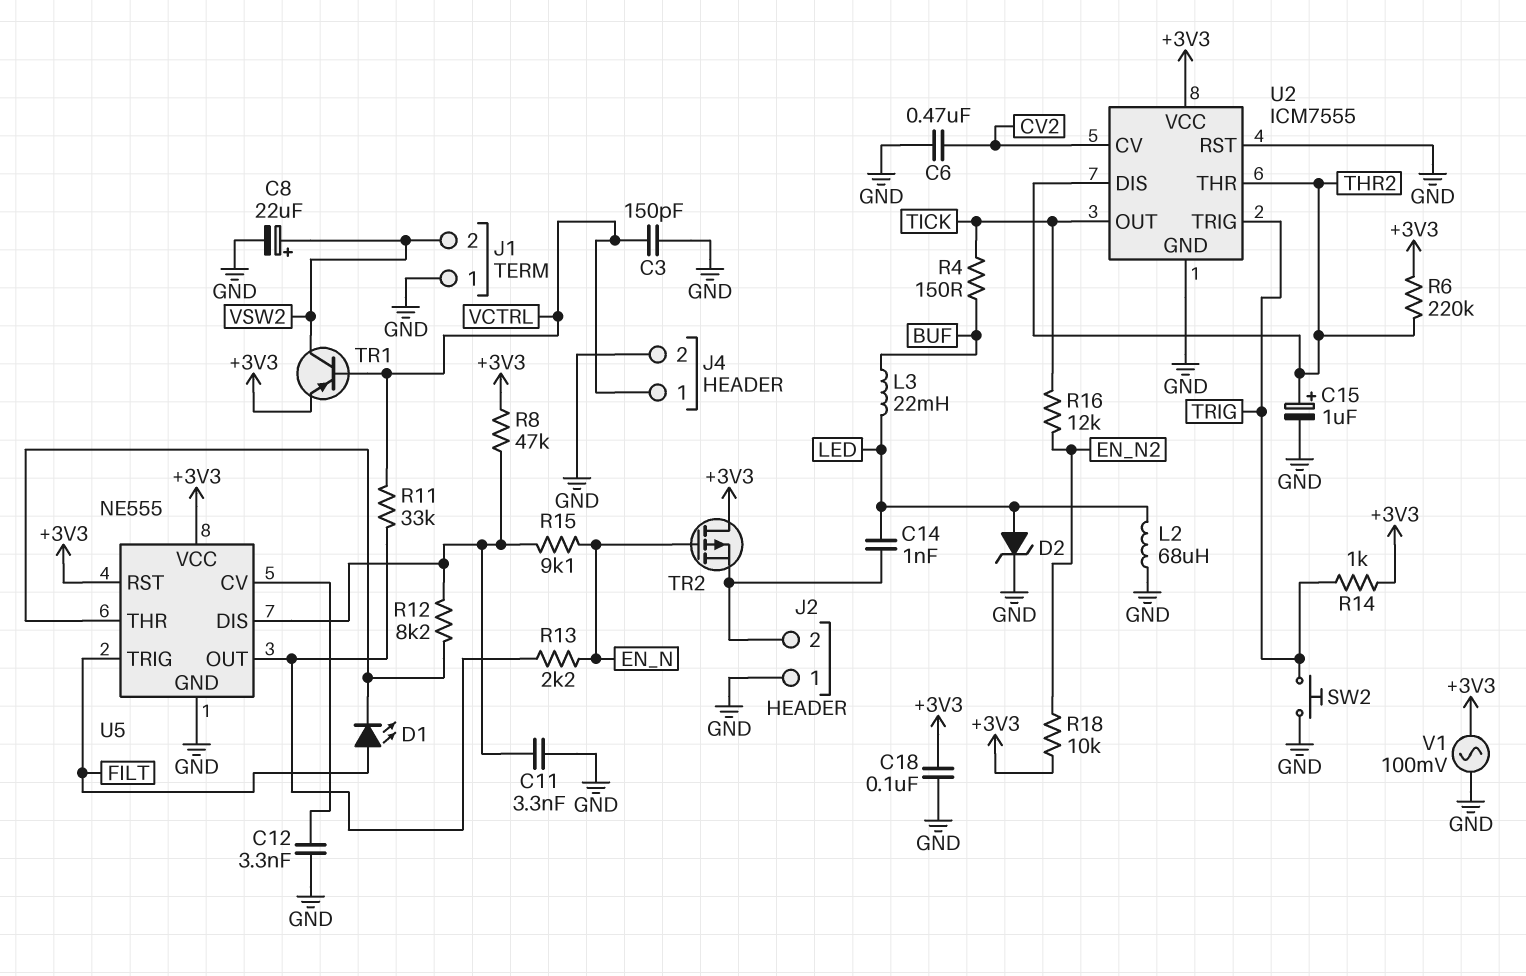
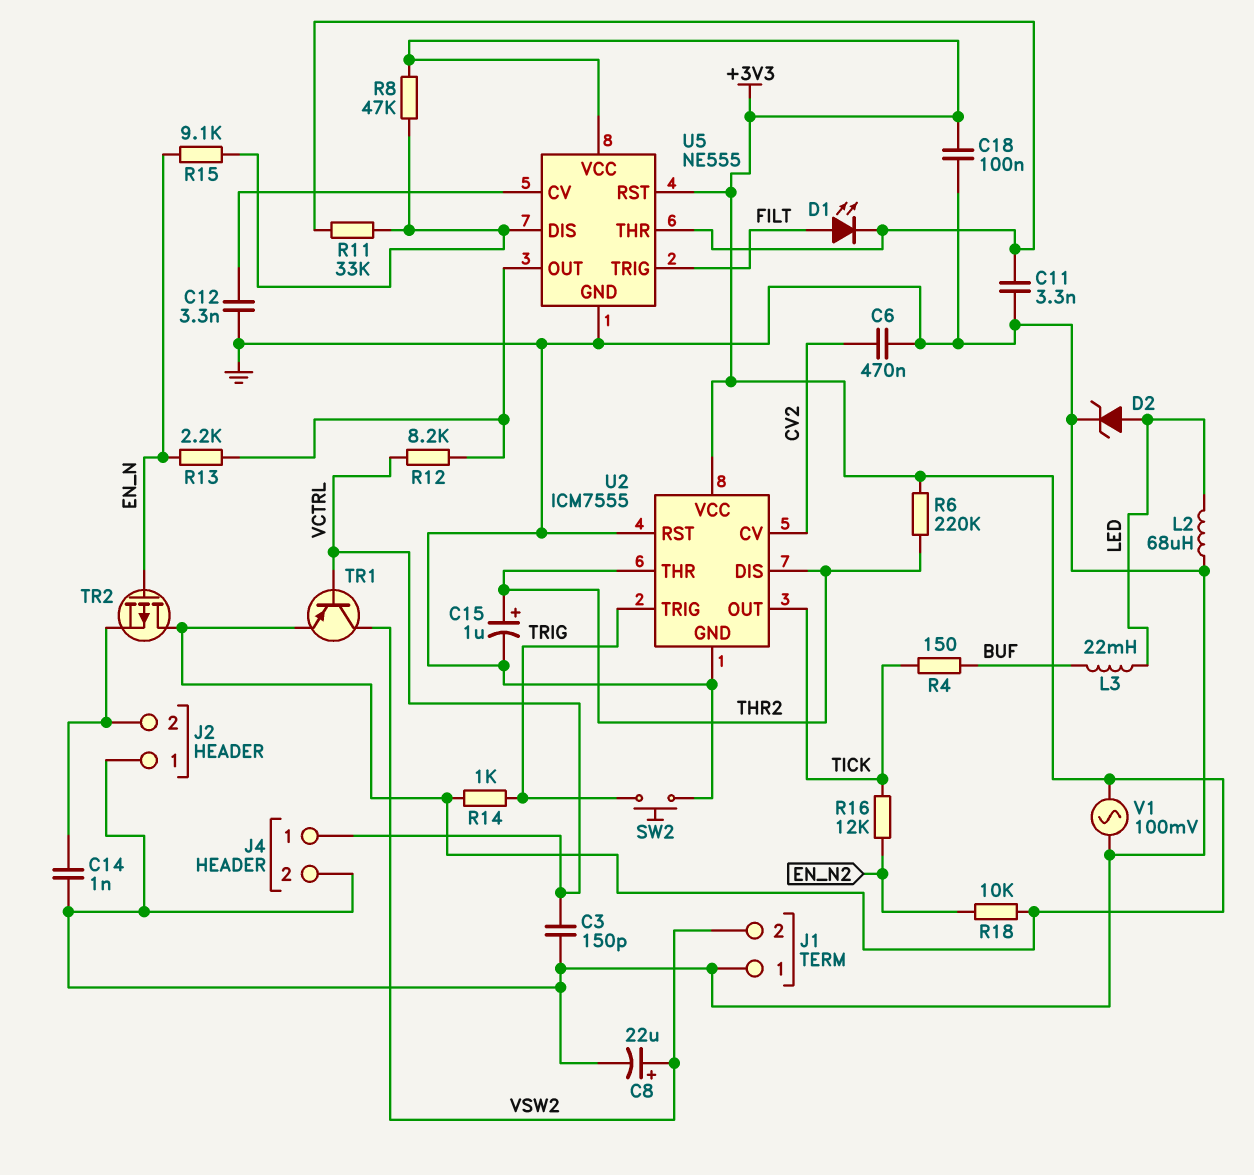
C11: 3.3nF (GND, U5/DIS) -> 3.3nF (GND, U5/THR)
C14: 1nF (J2/2, LED) -> 1nF (GND, J2/2)
R11: 33k (U5/OUT, VCTRL) -> 33k (U5/DIS, U5/THR)
R12: 8.2k (U5/DIS, U5/THR) -> 8.2k (U5/OUT, VCTRL)

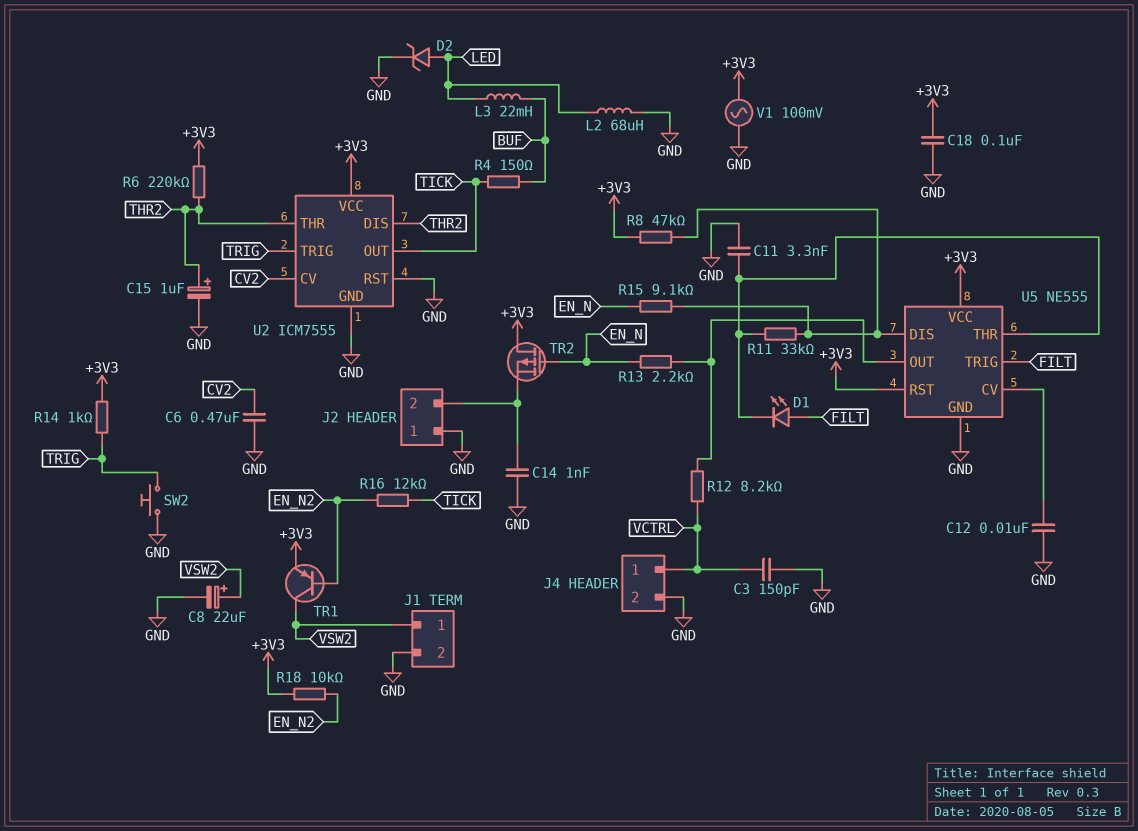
C12: 3.3nF (GND, U5/CV) -> 10nF (GND, U5/CV)
J1 pin 1: GND -> VSW2
J1 pin 2: VSW2 -> GND
TR1: PNP (B VCTRL, C VSW2, E +3V3) -> PNP (B EN_N2, C VSW2, E +3V3)

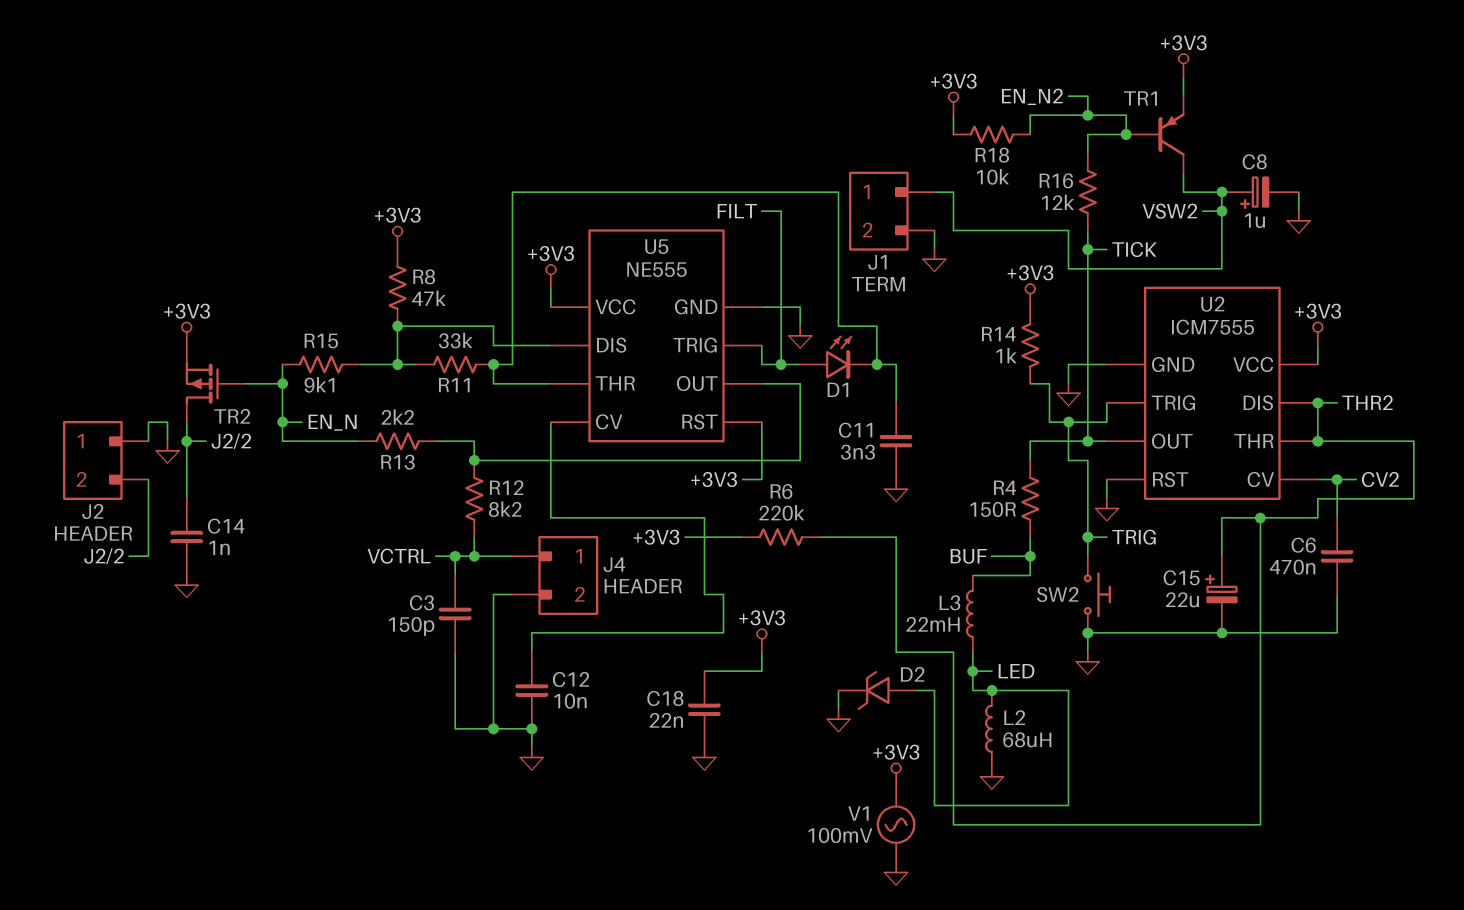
C8: 22uF (plus VSW2, minus GND) -> 1uF (plus VSW2, minus GND)
C15: 1uF (plus THR2, minus GND) -> 22uF (plus THR2, minus GND)
C18: 100nF (+3V3, GND) -> 22nF (+3V3, GND)
TR2: PMOS (G EN_N, D +3V3, S J2/2) -> PMOS (G EN_N, D J2/2, S +3V3)

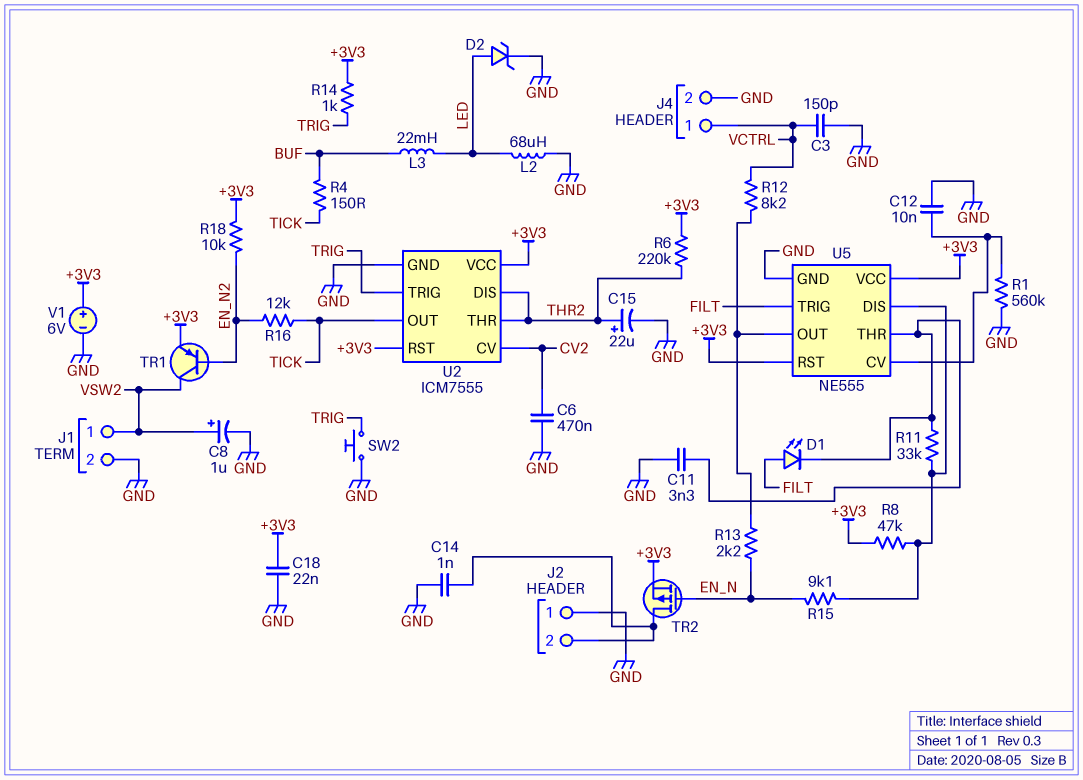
R1: none -> 560k (GND, U5/CV)
U2 pin RST: GND -> +3V3
V1: AC 100mV (+3V3, GND) -> 6V (plus +3V3, minus GND)

